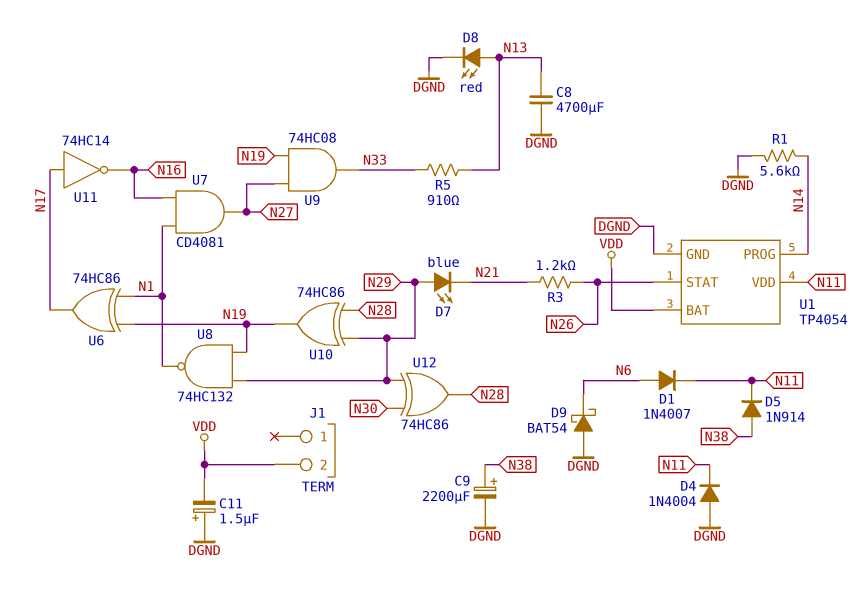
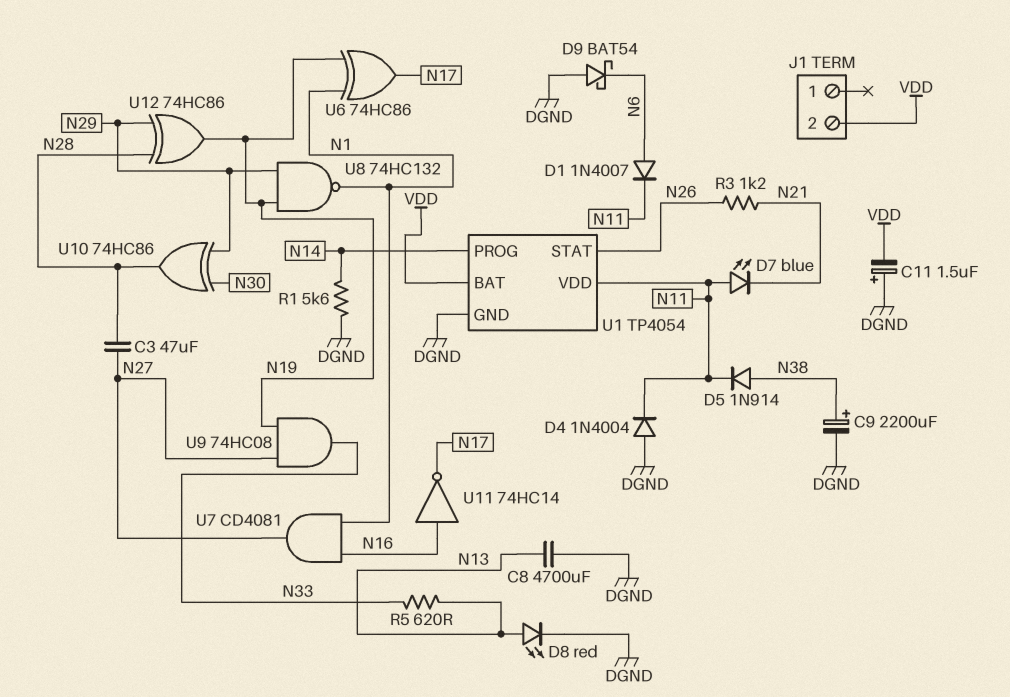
C3: none -> 47uF (N27, N28)
D7: LED blue (A N29, K N21) -> LED blue (A N11, K N21)
R5: 910 (N13, N33) -> 620 (N13, N33)
U10: XOR 74HC86 (in N28, in N29, out N19) -> XOR 74HC86 (in N29, in N30, out N28)
U11: NOT 74HC14 (in N17, out N16) -> NOT 74HC14 (in N16, out N17)
U12: XOR 74HC86 (in N29, in N30, out N28) -> XOR 74HC86 (in N28, in N29, out N19)

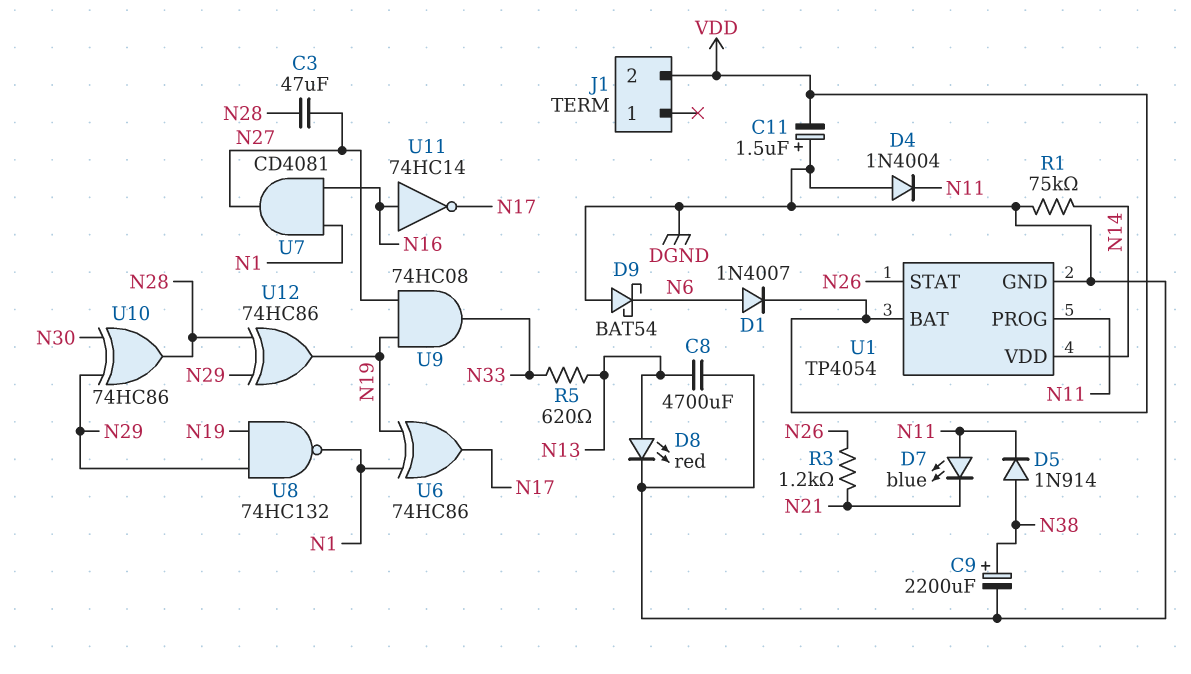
D1: diode 1N4007 (A N6, K N11) -> diode 1N4007 (A N6, K VDD)
R1: 5.6k (DGND, N14) -> 75k (DGND, N14)
U1 pin PROG: N14 -> N11
U1 pin VDD: N11 -> N14

